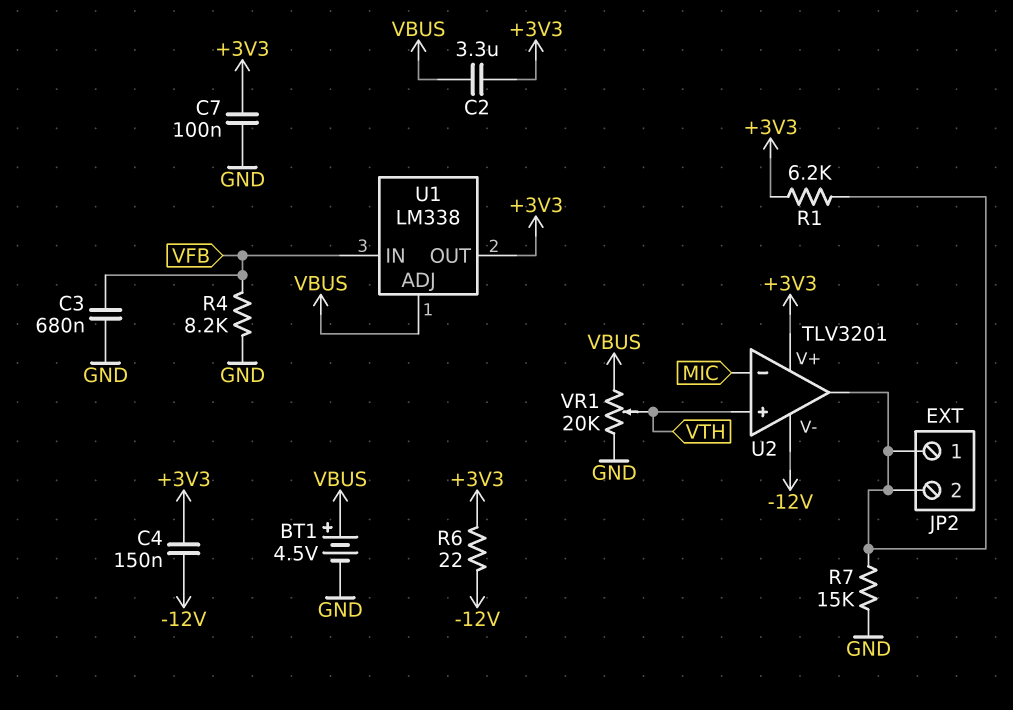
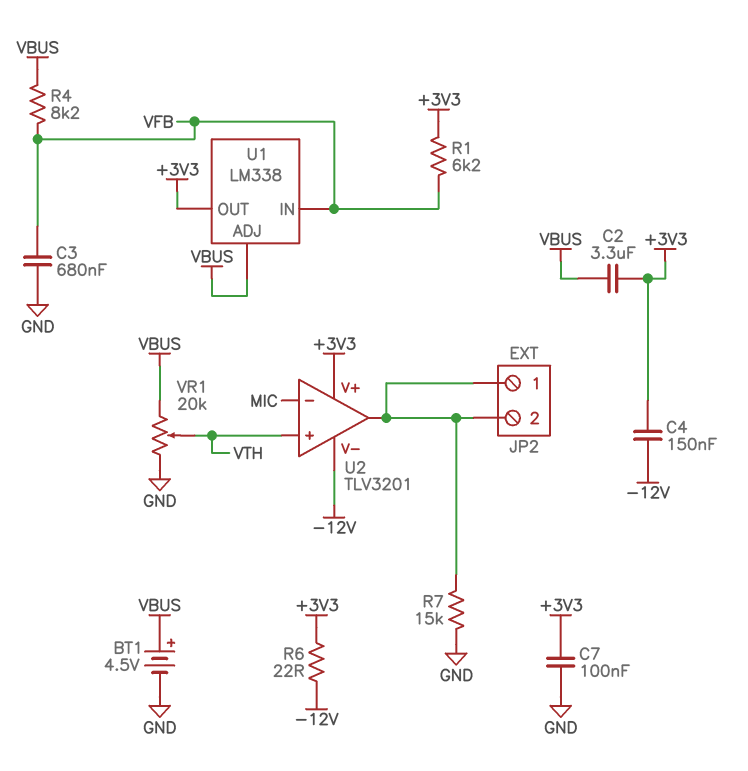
R1: 6.2k (+3V3, JP2/1) -> 6.2k (+3V3, VFB)
R4: 8.2k (GND, VFB) -> 8.2k (VBUS, VFB)

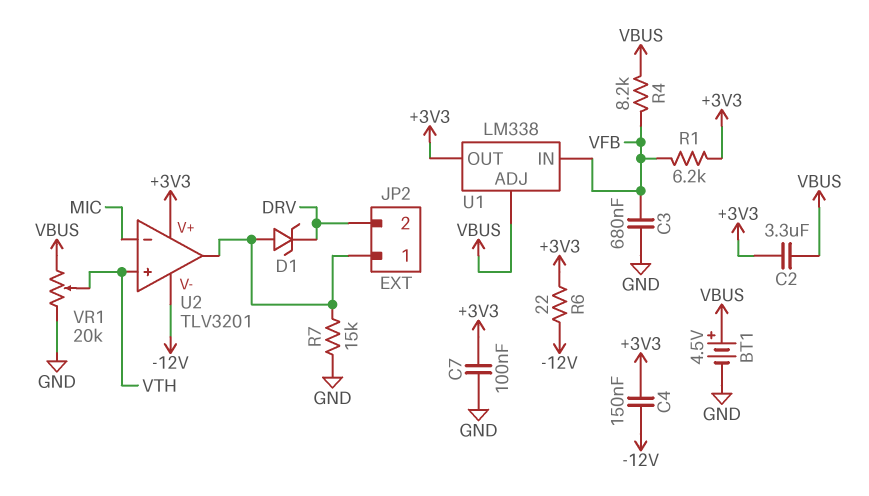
D1: none -> zener (A JP2/1, K DRV)
JP2 pin 2: JP2/1 -> DRV

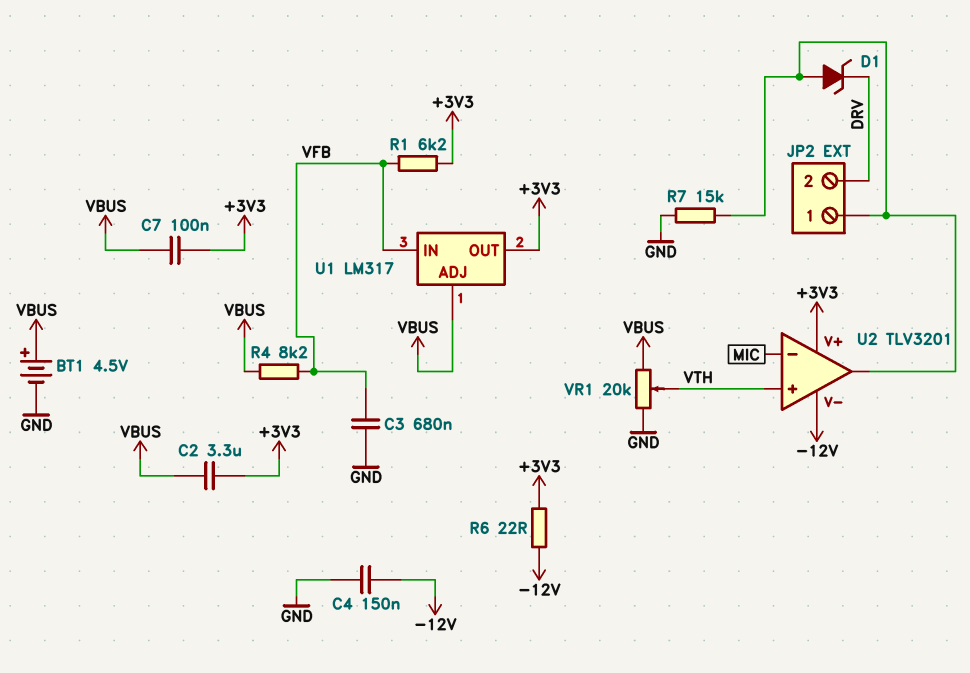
C4: 150nF (+3V3, -12V) -> 150nF (-12V, GND)
C7: 100nF (+3V3, GND) -> 100nF (+3V3, VBUS)
U1: LM338 -> LM317

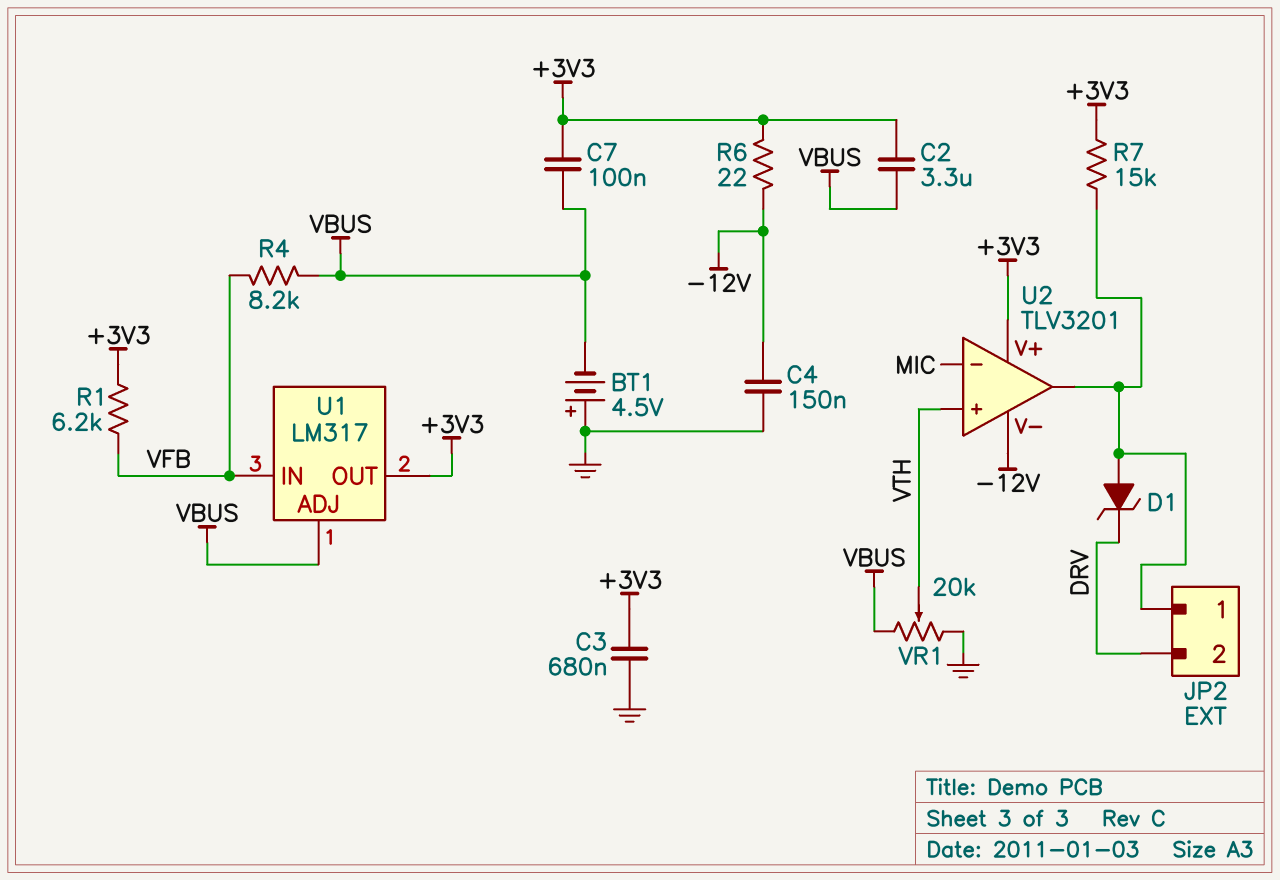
BT1: 4.5V (plus VBUS, minus GND) -> 4.5V (plus GND, minus VBUS)
C3: 680nF (GND, VFB) -> 680nF (+3V3, GND)
R7: 15k (GND, JP2/1) -> 15k (+3V3, JP2/1)

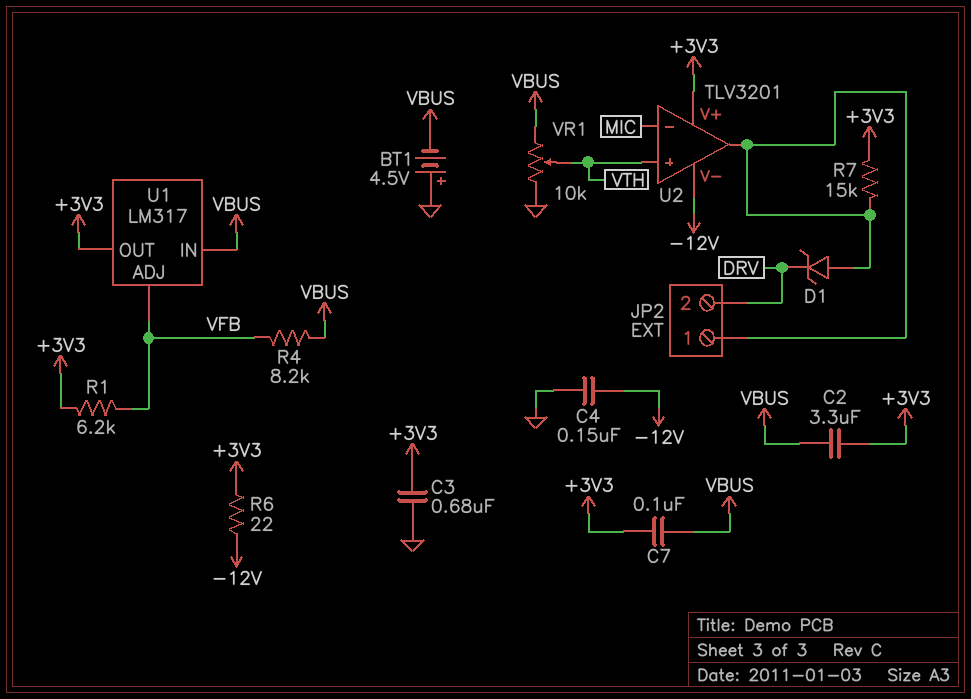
U1 pin ADJ: VBUS -> VFB
U1 pin IN: VFB -> VBUS
VR1: 20k (GND, VBUS, wiper VTH) -> 10k (GND, VBUS, wiper VTH)

